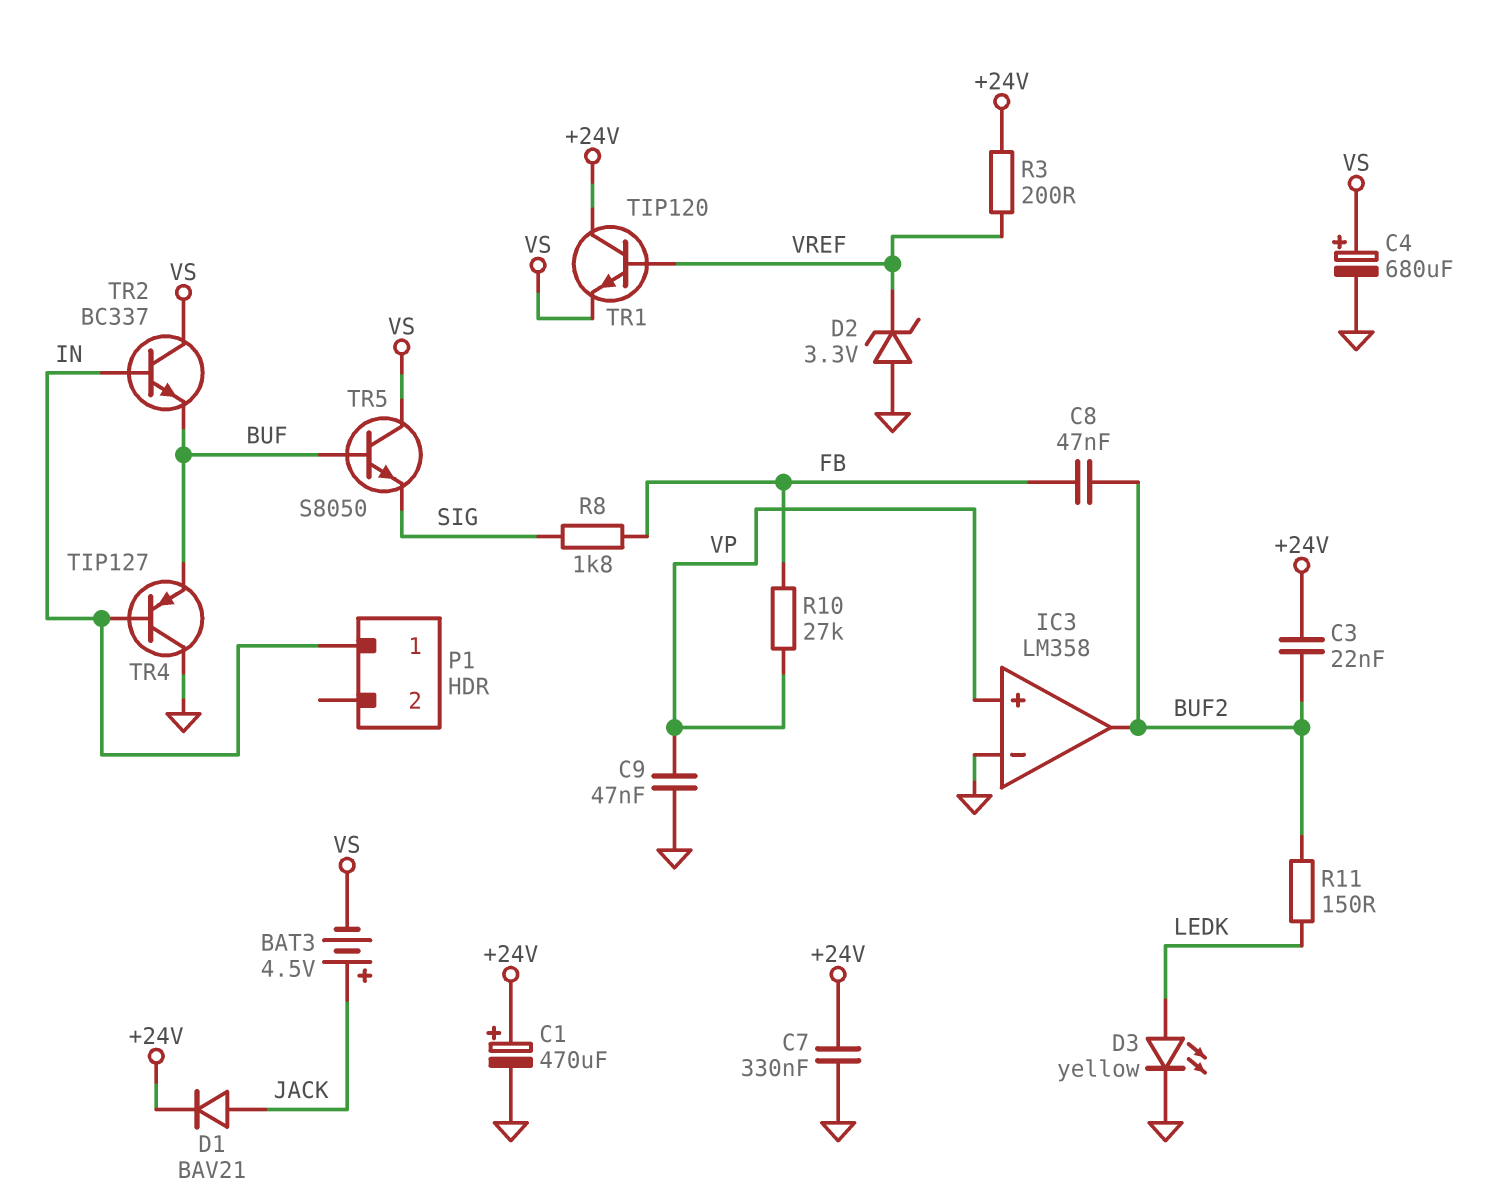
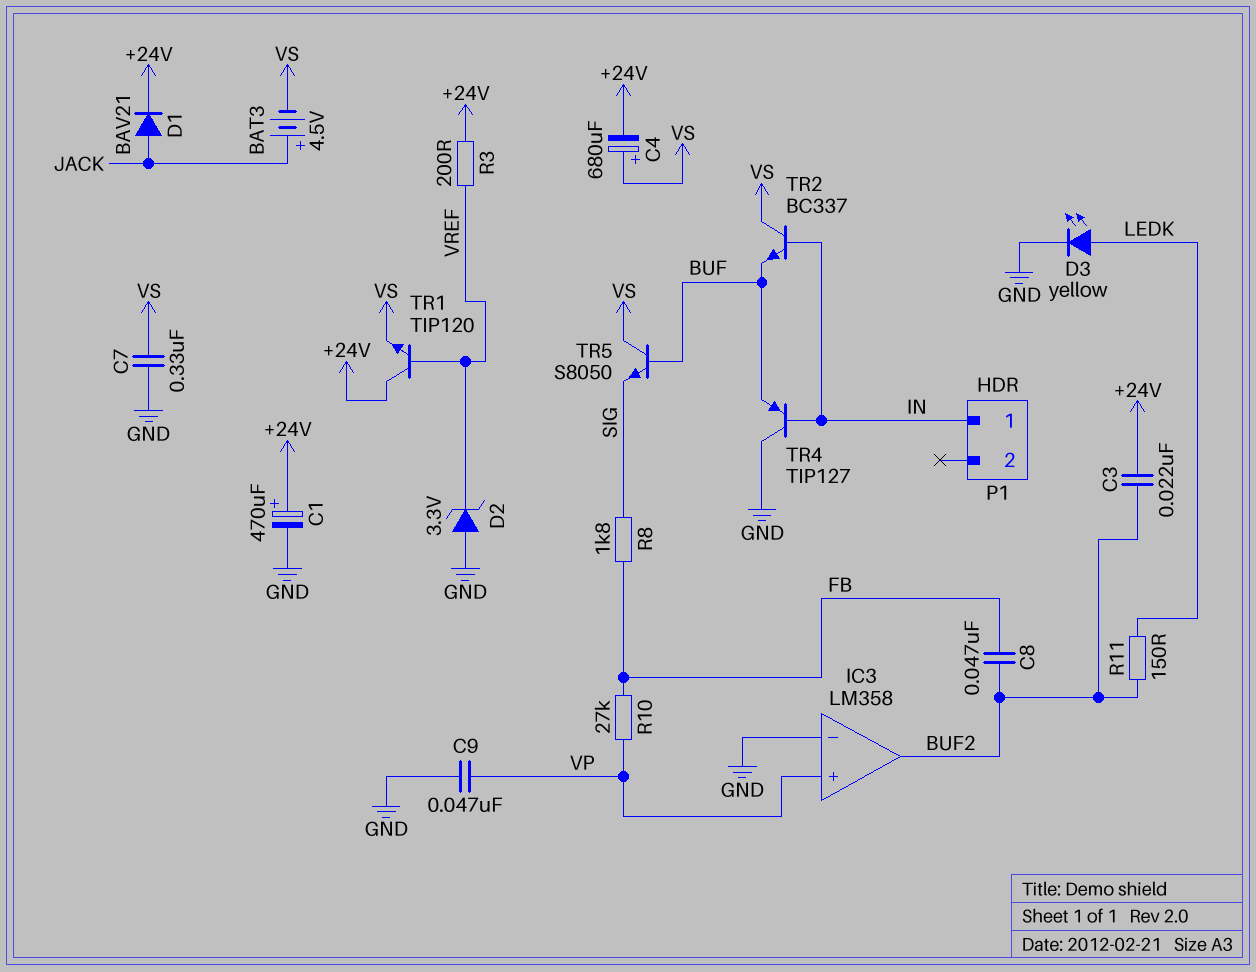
C4: 680uF (plus VS, minus GND) -> 680uF (plus VS, minus +24V)
C7: 330nF (+24V, GND) -> 330nF (GND, VS)

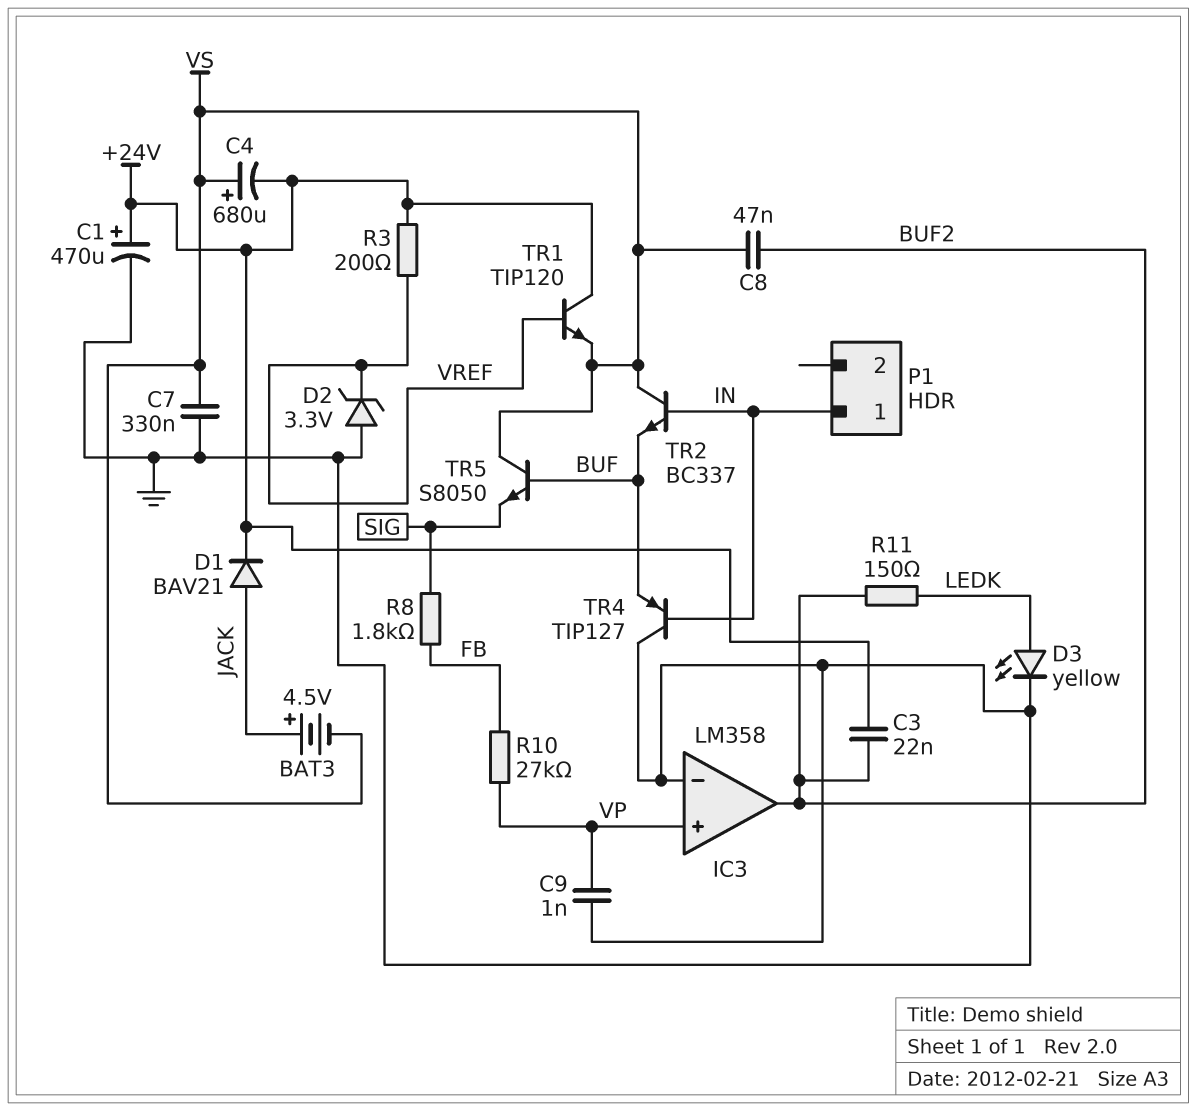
C8: 47nF (BUF2, FB) -> 47nF (BUF2, VS)
C9: 47nF (GND, VP) -> 1nF (GND, VP)

